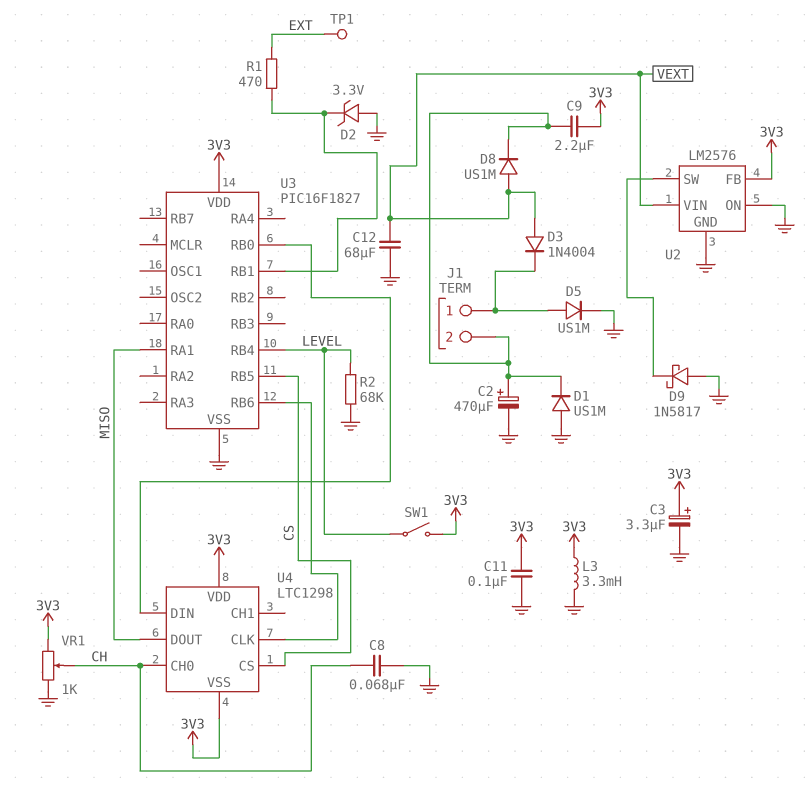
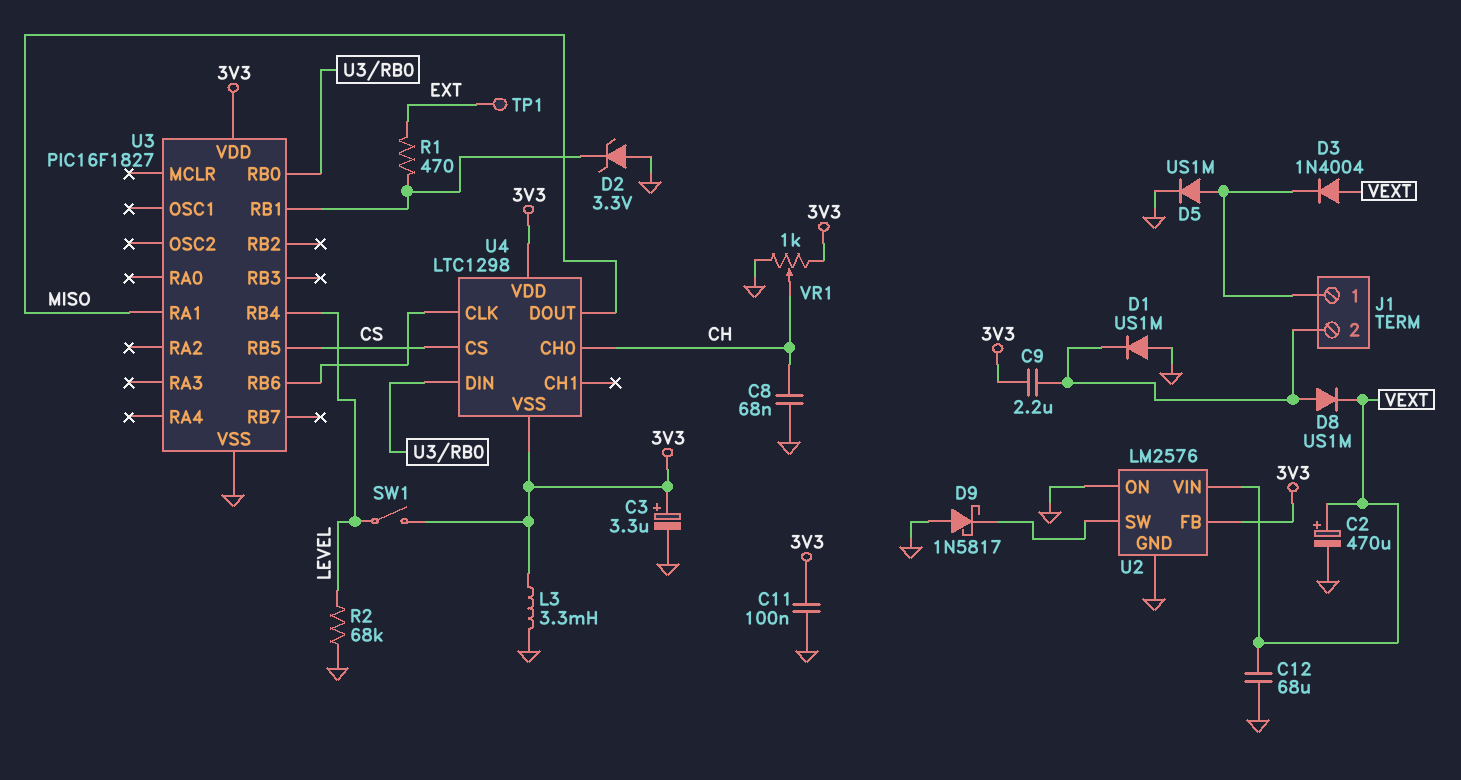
C2: 470uF (plus J1/2, minus GND) -> 470uF (plus VEXT, minus GND)
D8: diode US1M (A VEXT, K J1/2) -> diode US1M (A J1/2, K VEXT)

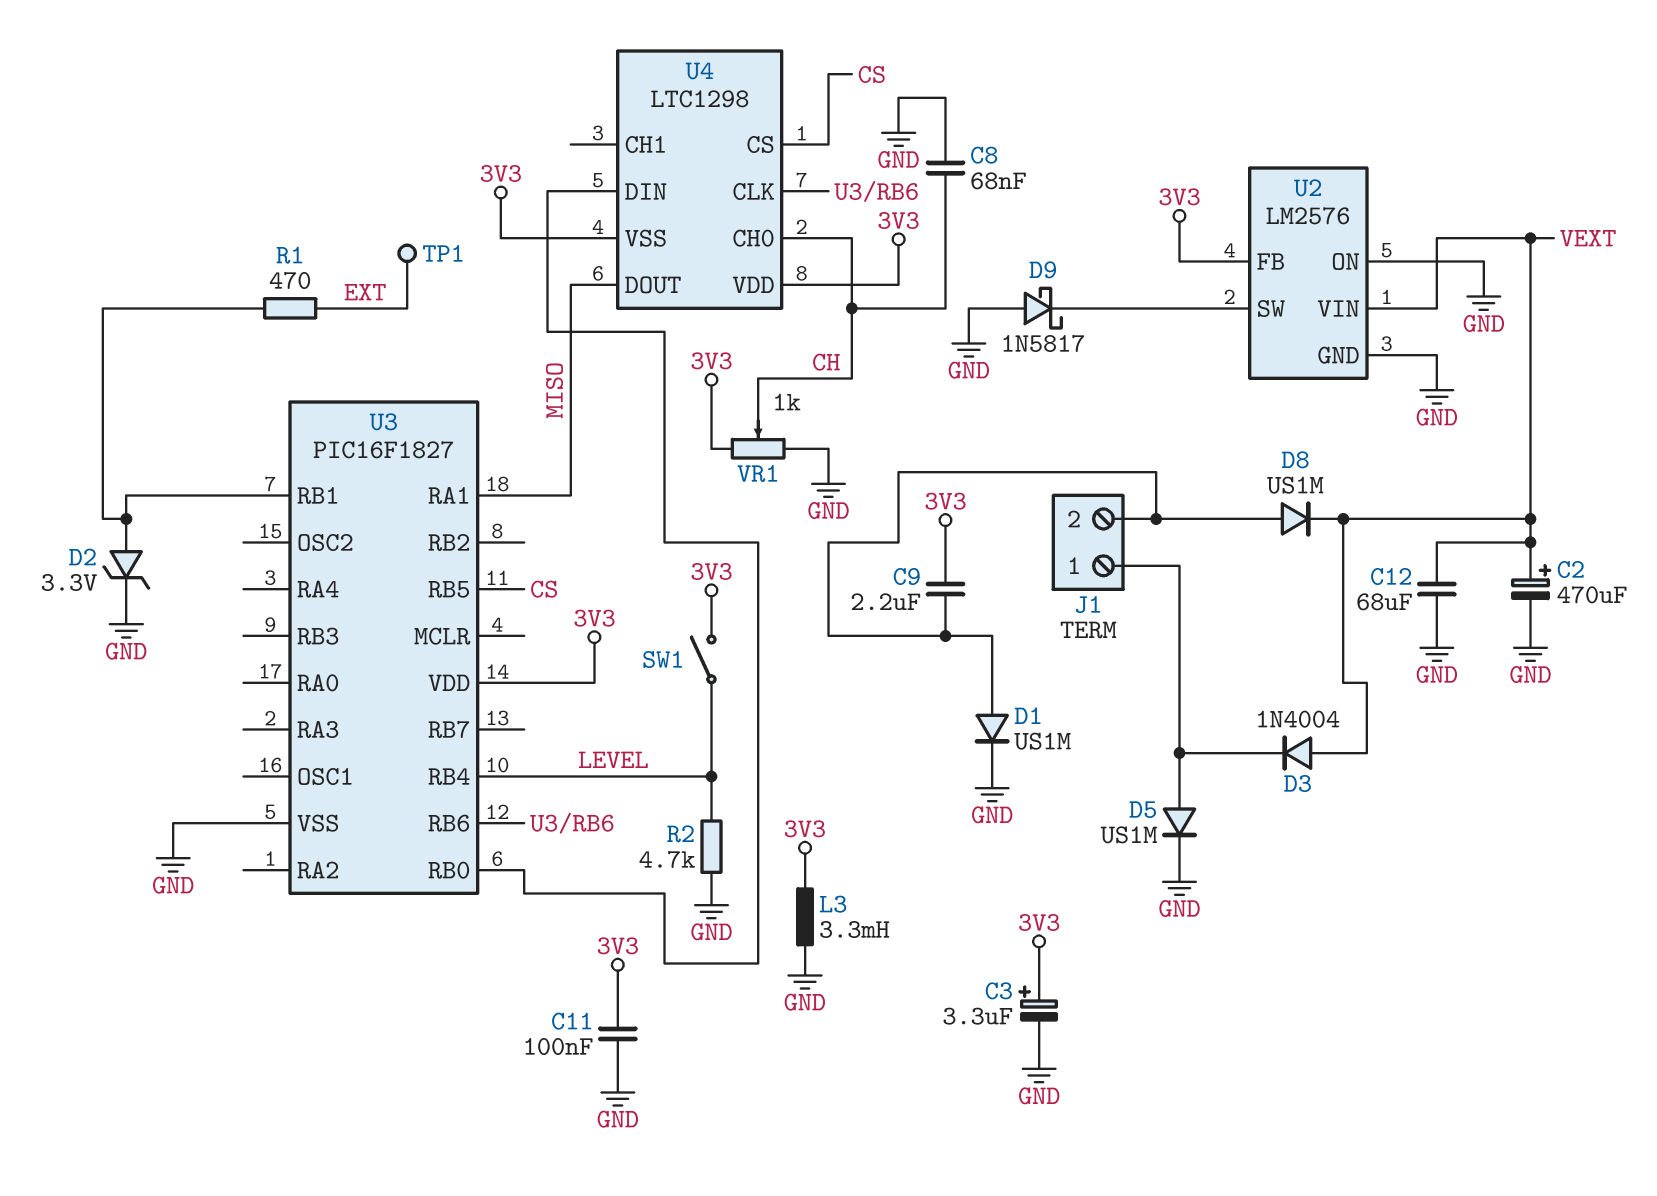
D1: diode US1M (A GND, K J1/2) -> diode US1M (A J1/2, K GND)
D2: zener 3.3V (A GND, K U3/RB1) -> zener 3.3V (A U3/RB1, K GND)
R2: 68k (GND, LEVEL) -> 4.7k (GND, LEVEL)

